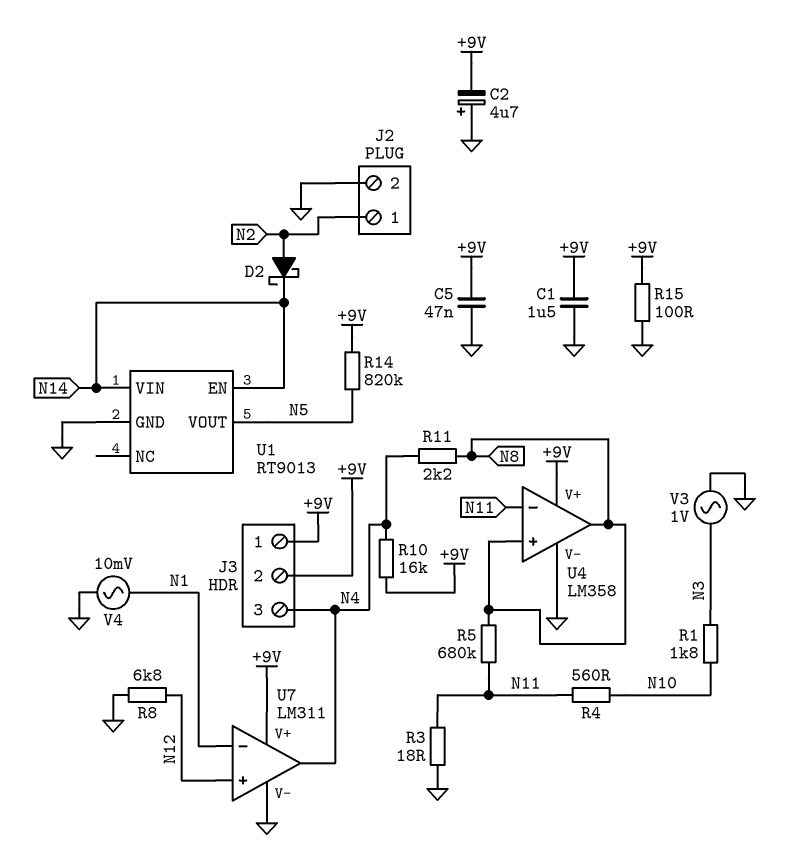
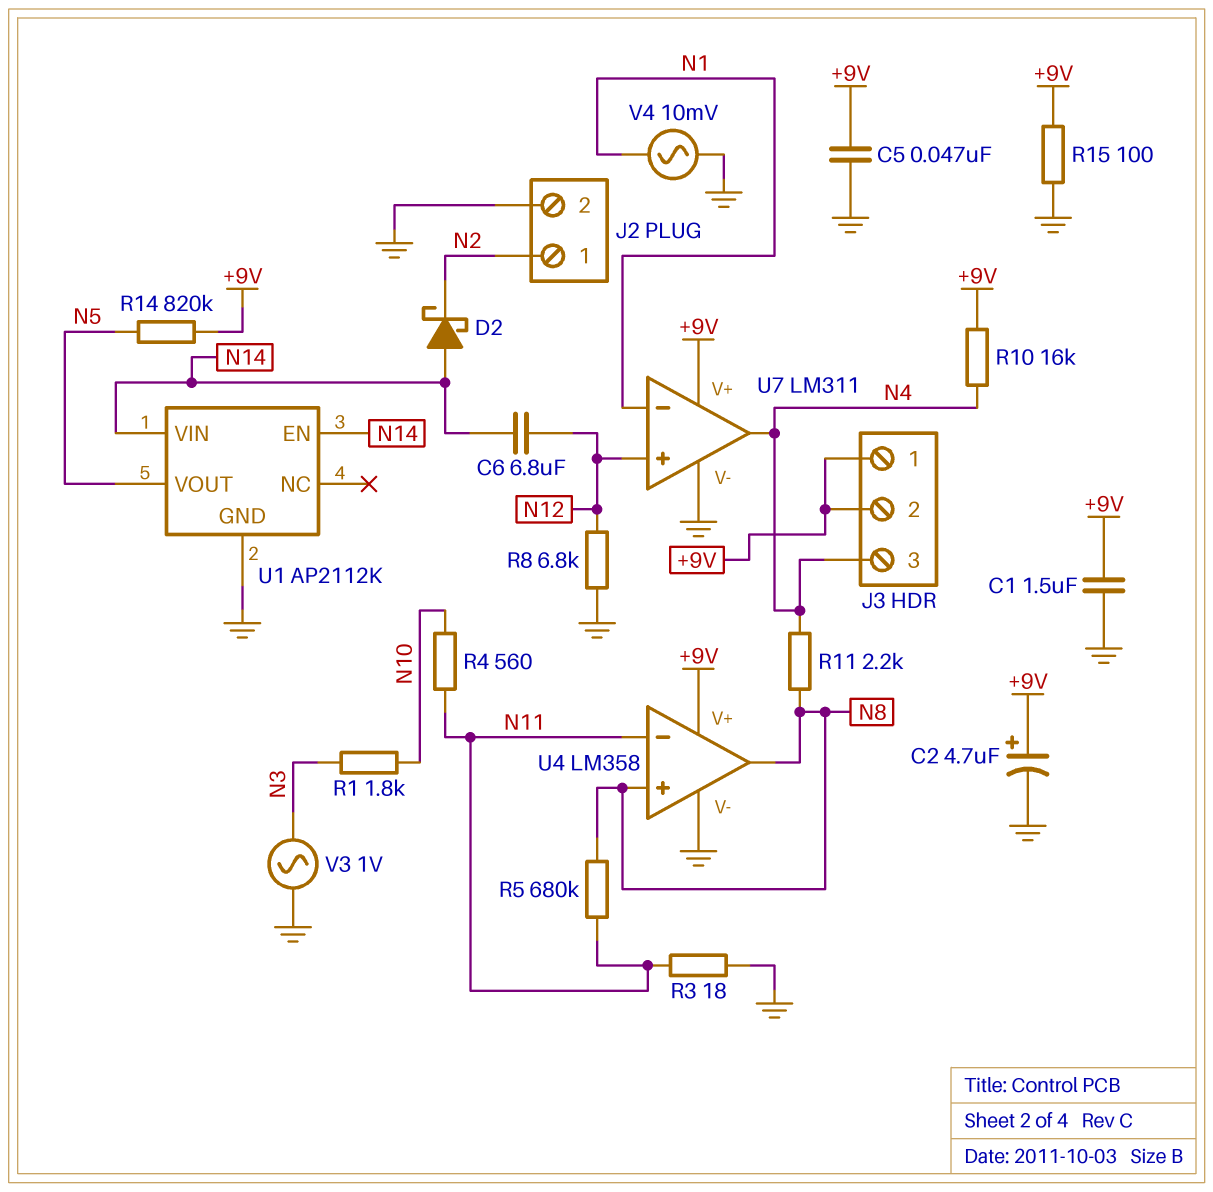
C2: 4.7uF (plus GND, minus +9V) -> 4.7uF (plus +9V, minus GND)
C6: none -> 6.8uF (N12, N14)
D2: schottky (A N2, K N14) -> schottky (A N14, K N2)
U1: RT9013 -> AP2112K

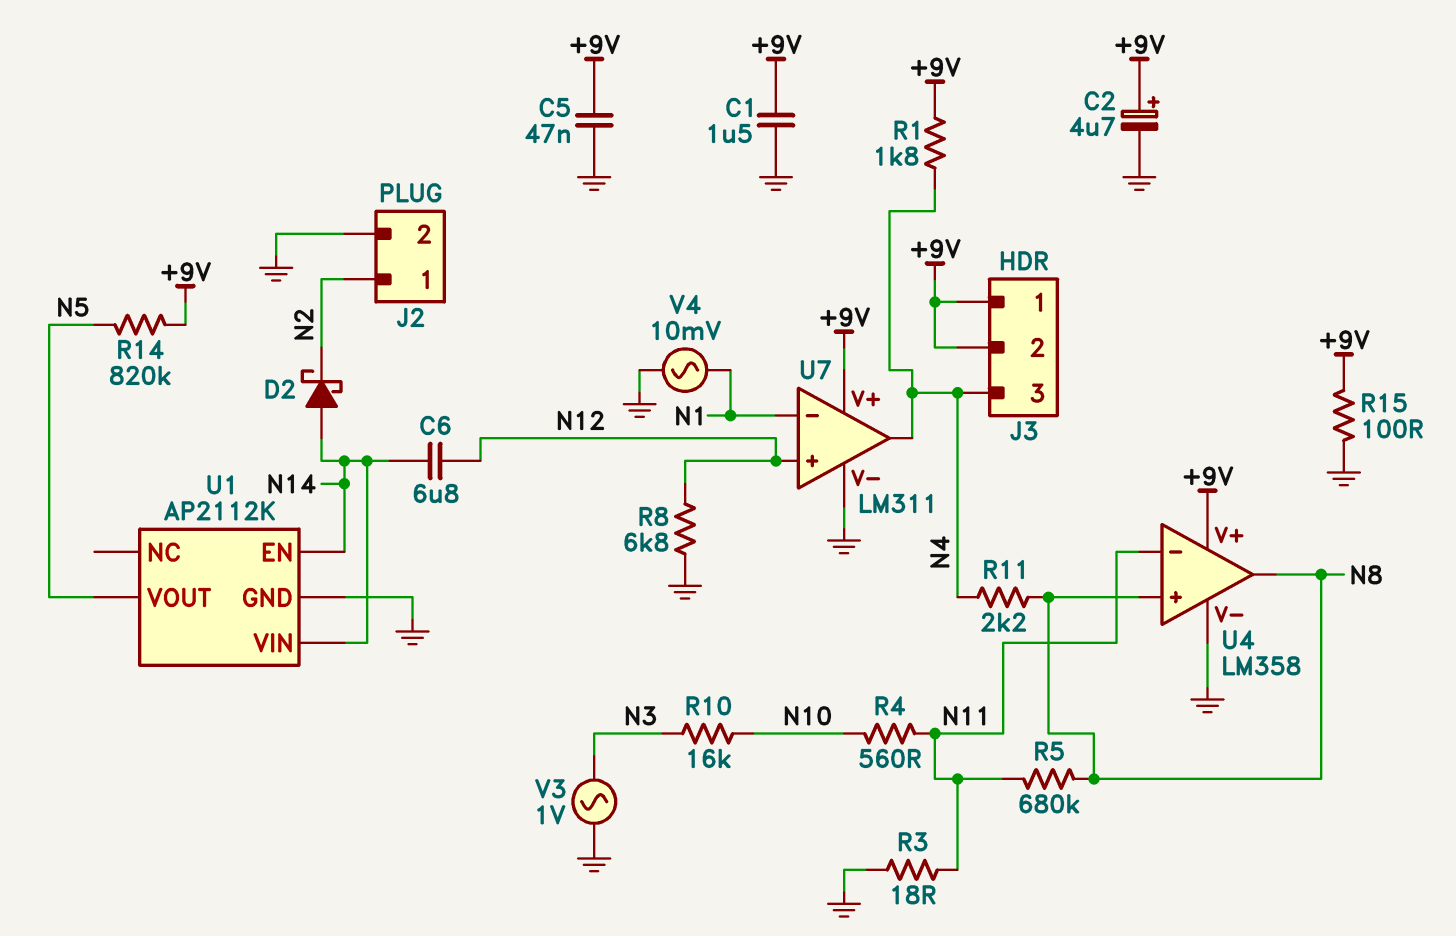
R1: 1.8k (N3, N10) -> 1.8k (+9V, N4)
R10: 16k (+9V, N4) -> 16k (N3, N10)

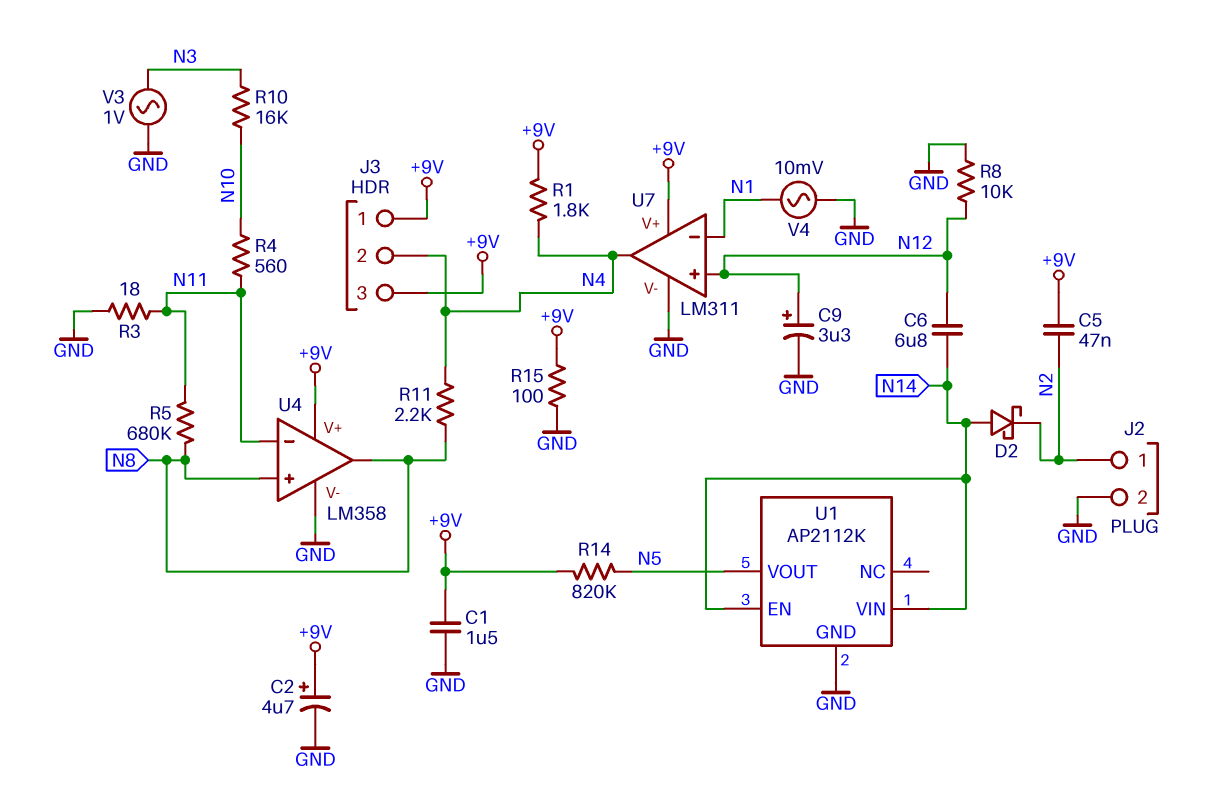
C5: 47nF (+9V, GND) -> 47nF (+9V, N2)
C9: none -> 3.3uF (plus N12, minus GND)
J3 pin 2: +9V -> N4
J3 pin 3: N4 -> +9V
R8: 6.8k (GND, N12) -> 10k (GND, N12)

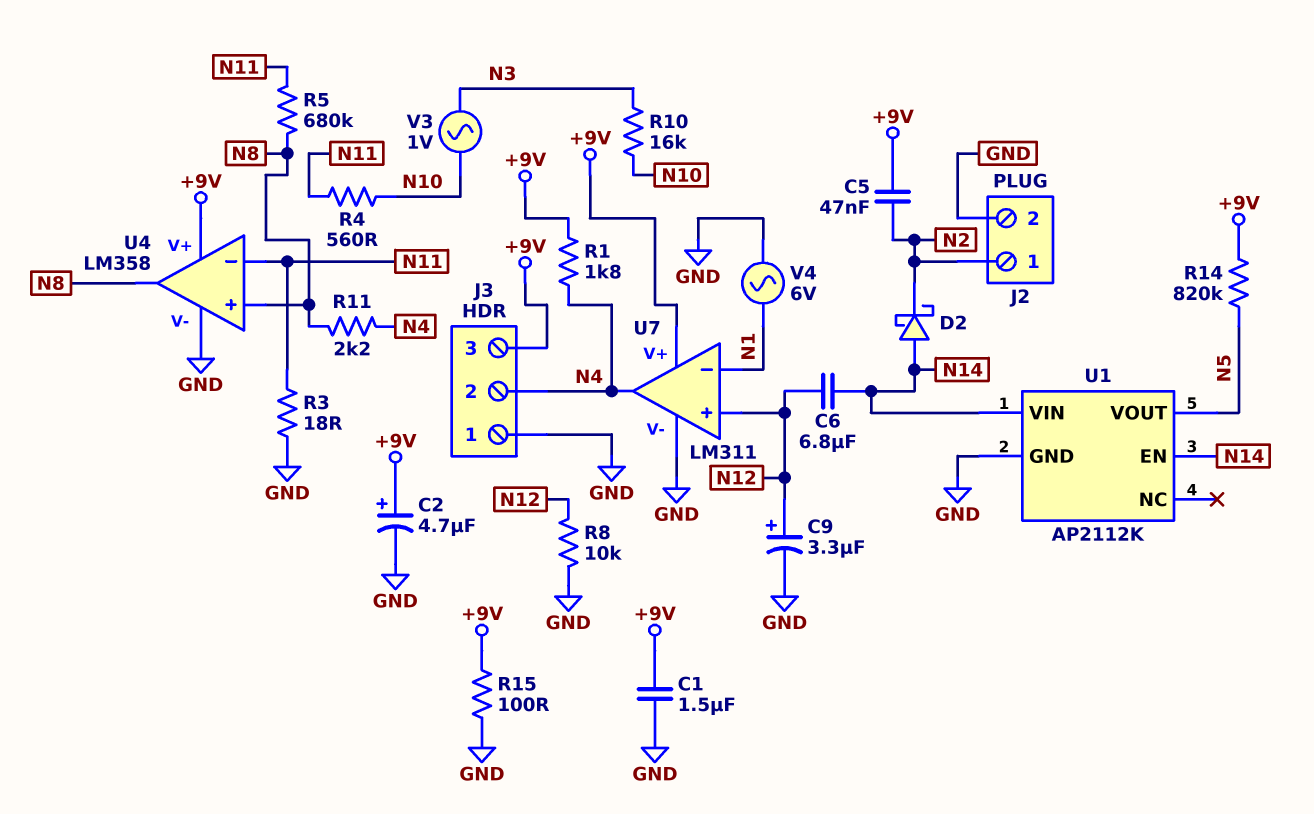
J3 pin 1: +9V -> GND
V3: AC 1V (GND, N3) -> AC 1V (N3, N10)
V4: AC 10mV (GND, N1) -> AC 6V (GND, N1)

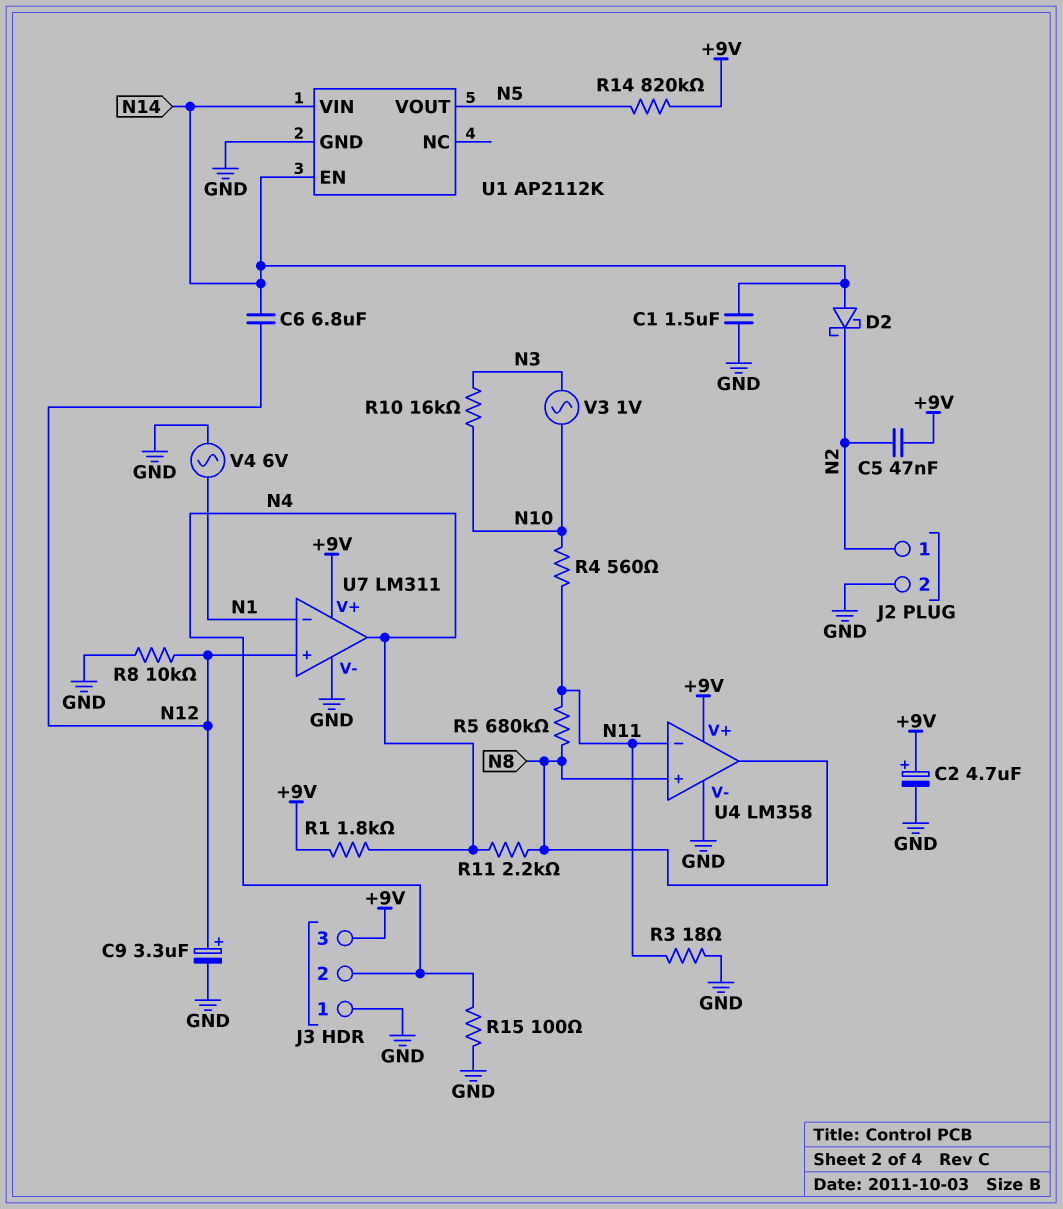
C1: 1.5uF (+9V, GND) -> 1.5uF (GND, N14)
R15: 100 (+9V, GND) -> 100 (GND, N4)

